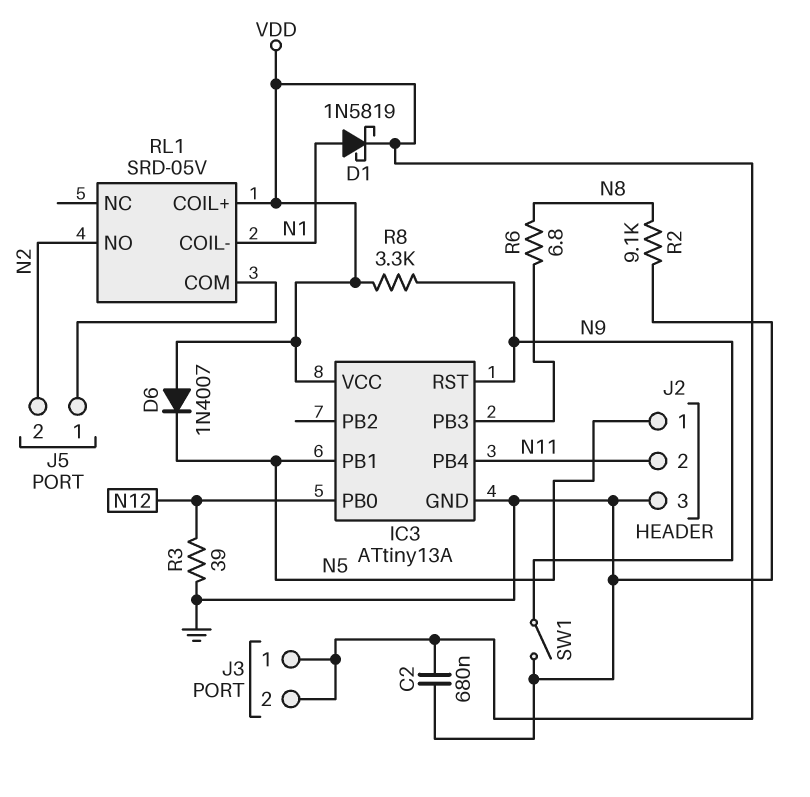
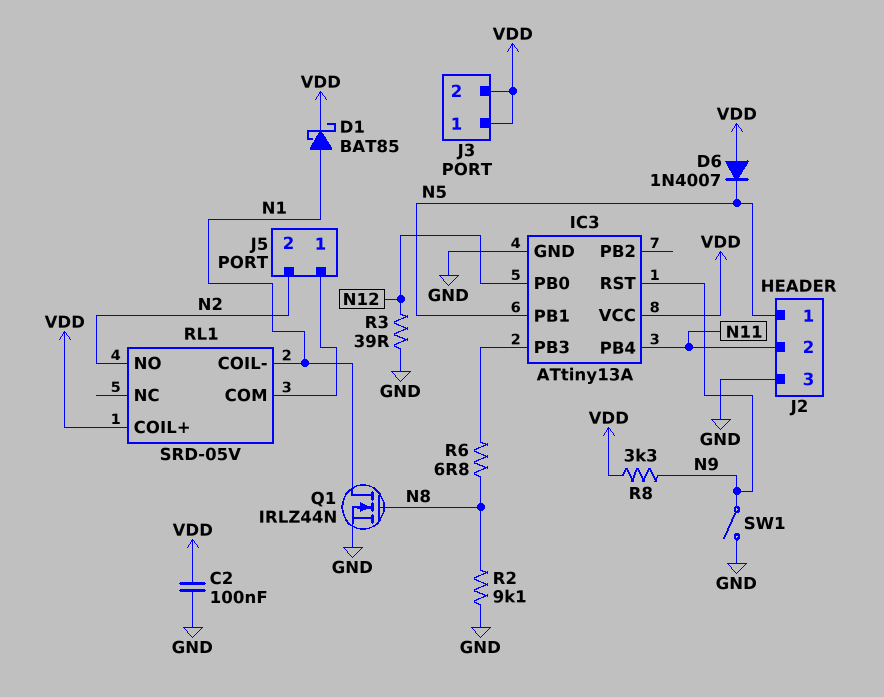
C2: 680nF (GND, VDD) -> 100nF (GND, VDD)
D1: schottky 1N5819 (A N1, K VDD) -> schottky BAT85 (A N1, K VDD)
Q1: none -> NMOS IRLZ44N (G N8, D N1, S GND)

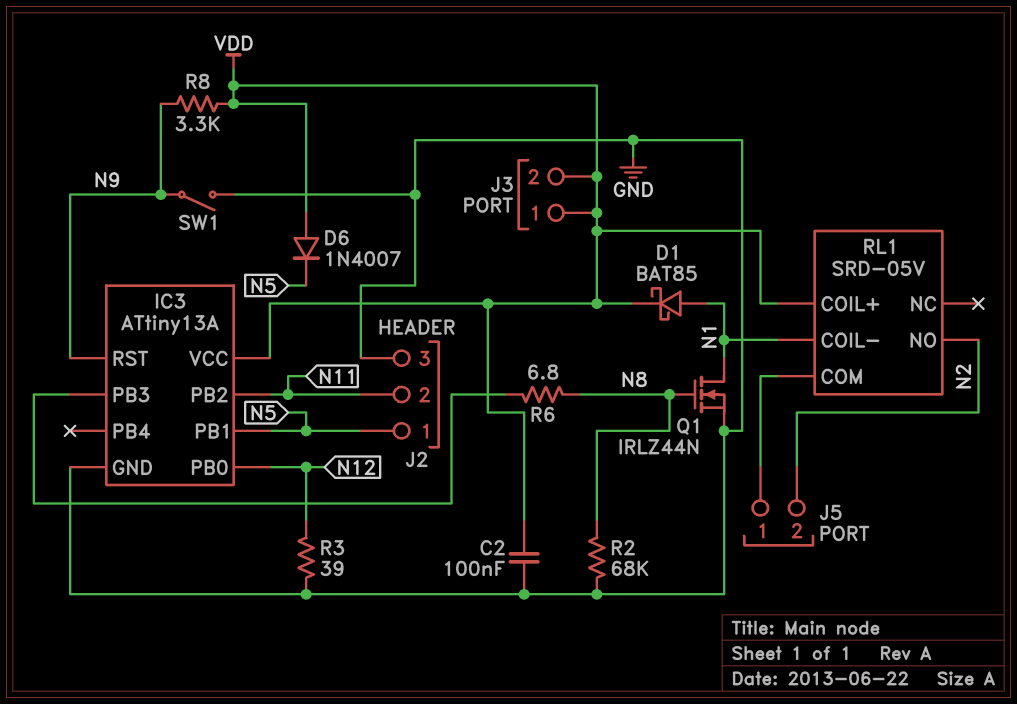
IC3 pin PB2: none -> N11
IC3 pin PB4: N11 -> none
R2: 9.1k (GND, N8) -> 68k (GND, N8)

